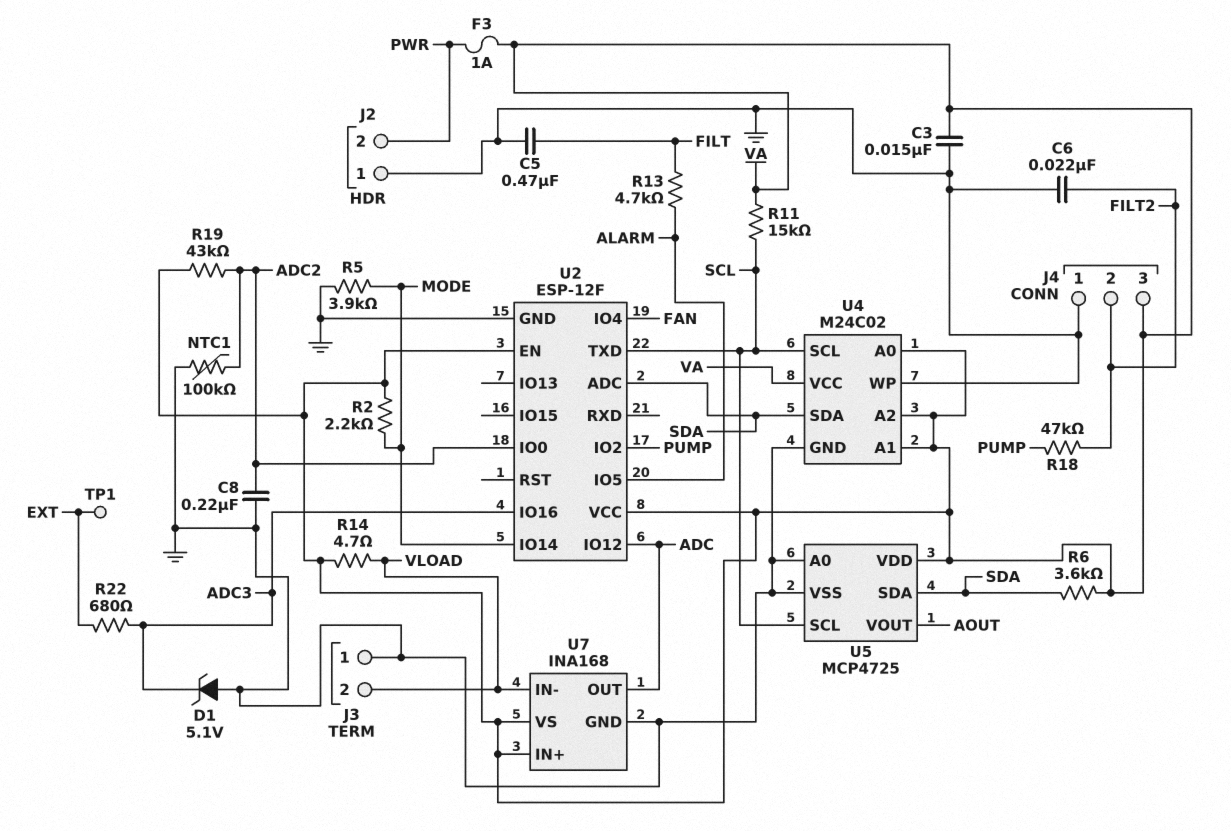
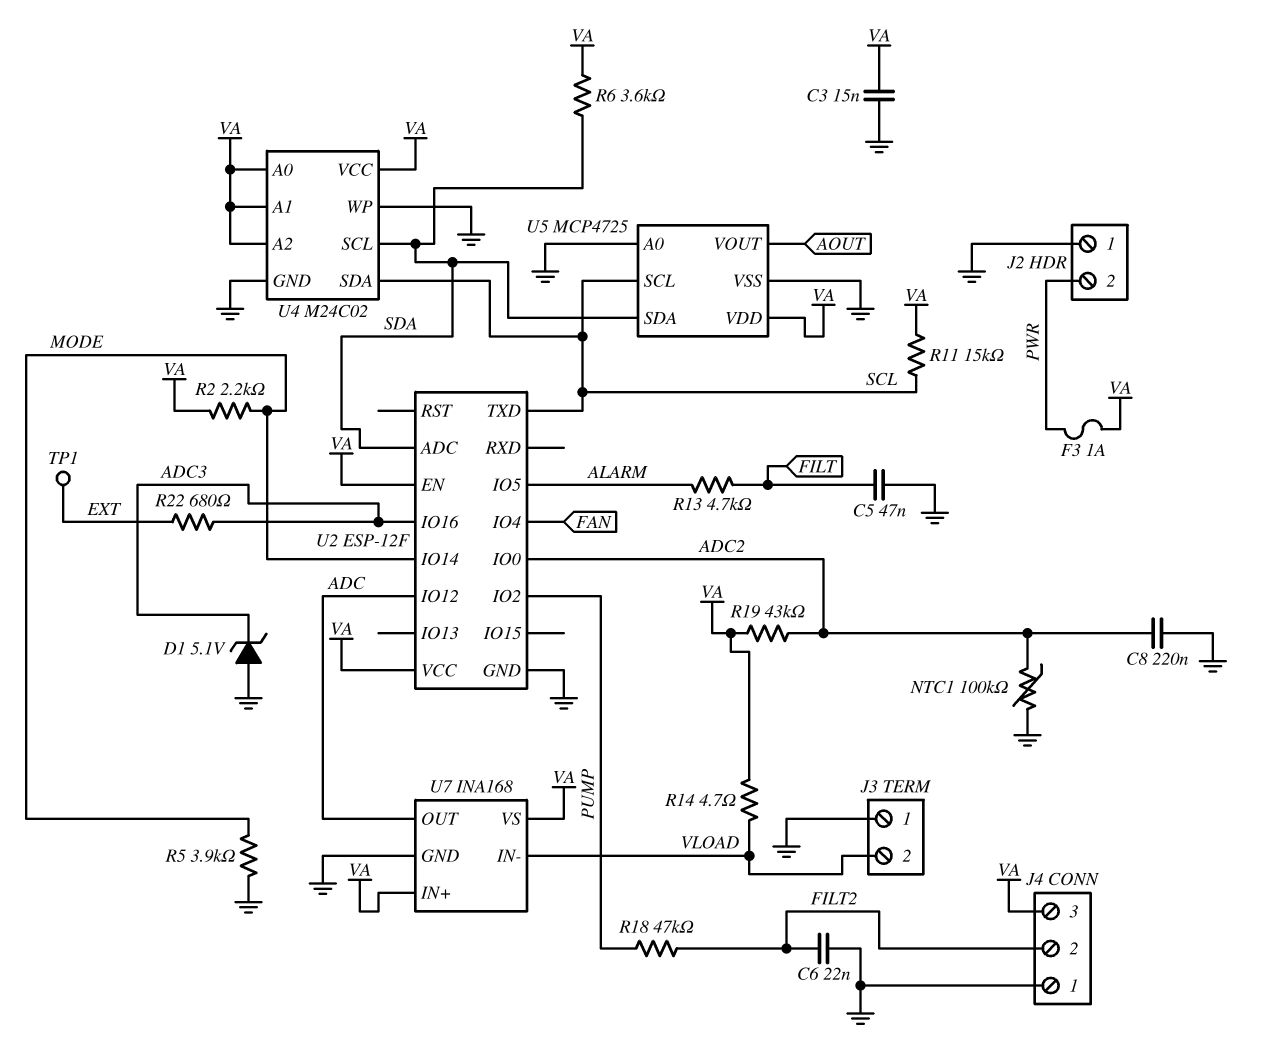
C5: 470nF (FILT, GND) -> 47nF (FILT, GND)
U4 pin SCL: SCL -> SDA
U4 pin SDA: SDA -> SCL

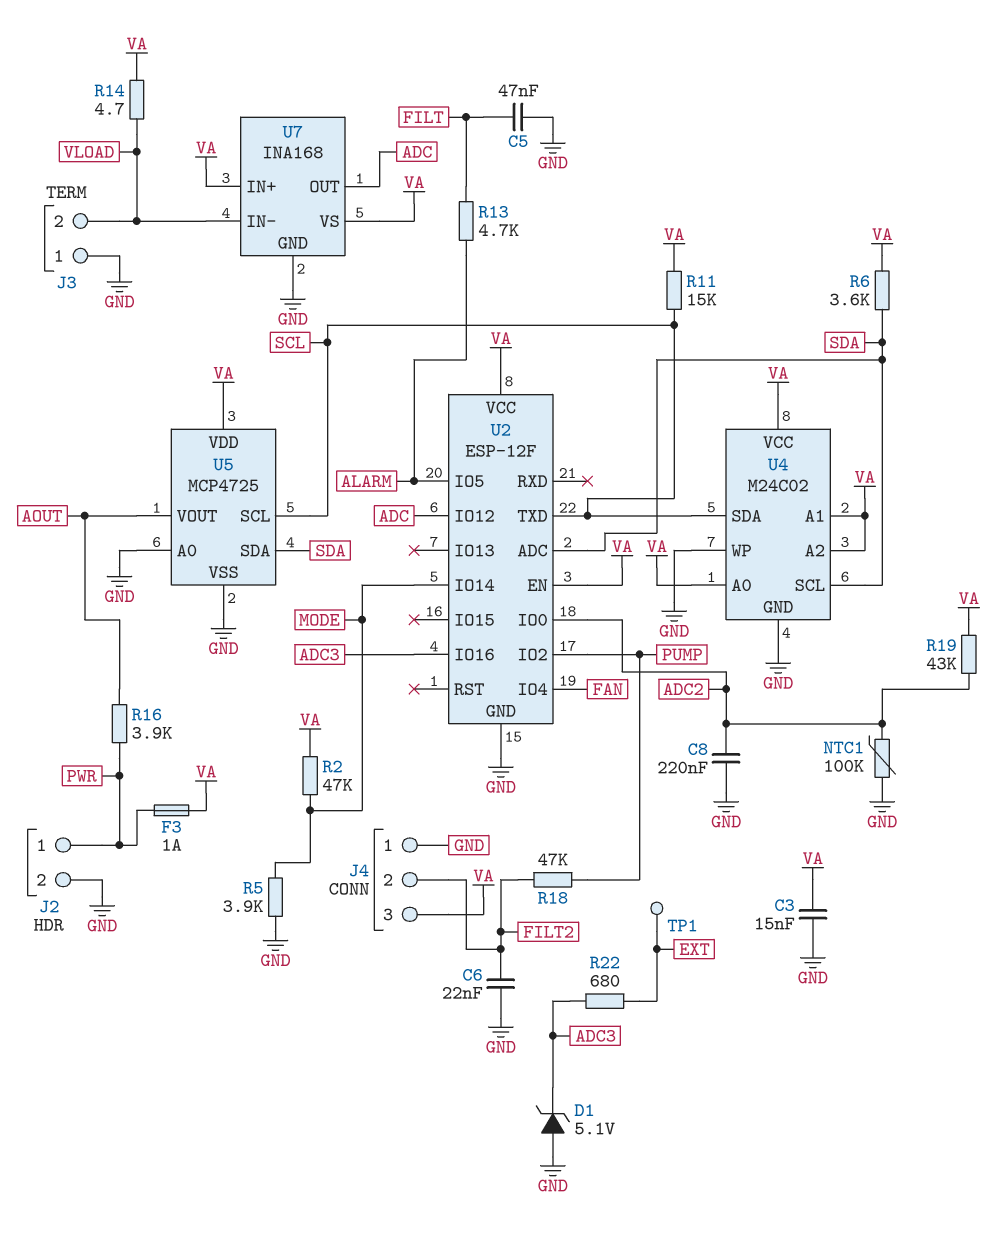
J2 pin 1: GND -> PWR
J2 pin 2: PWR -> GND
R2: 2.2k (MODE, VA) -> 47k (MODE, VA)
R16: none -> 3.9k (AOUT, PWR)

